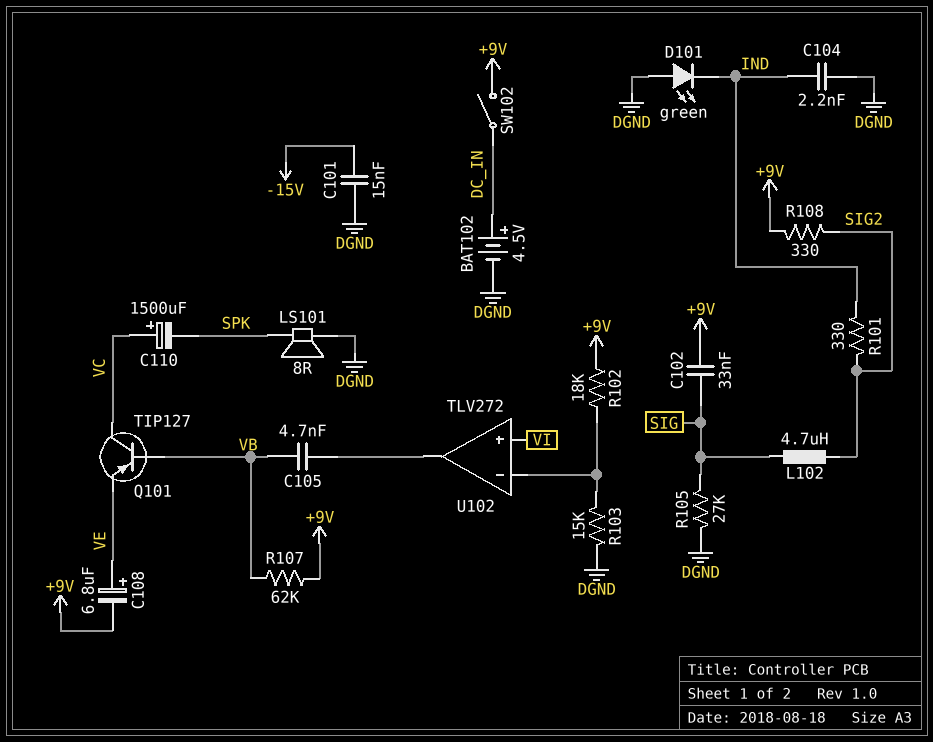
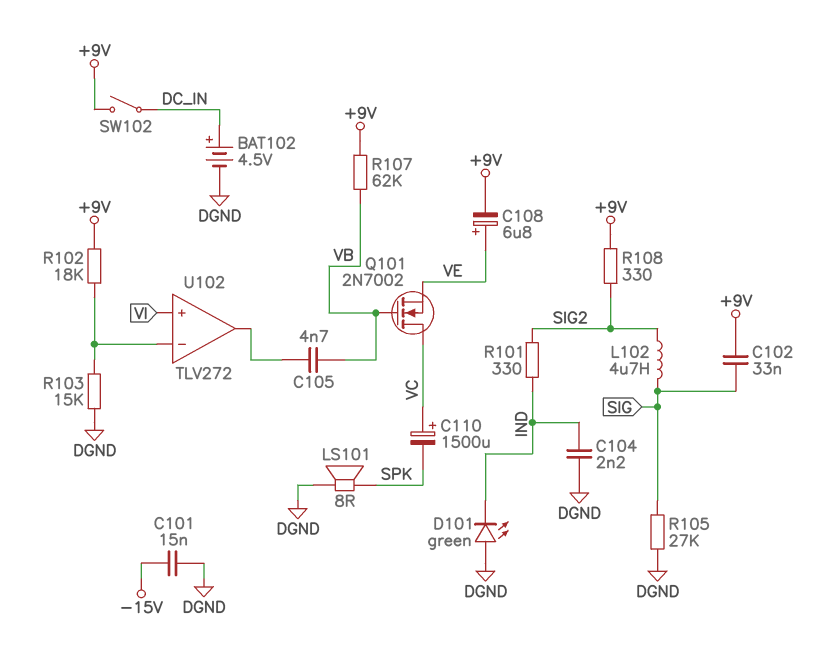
Q101: PNP TIP127 (B VB, C VC, E VE) -> NMOS 2N7002 (G VB, D VC, S VE)

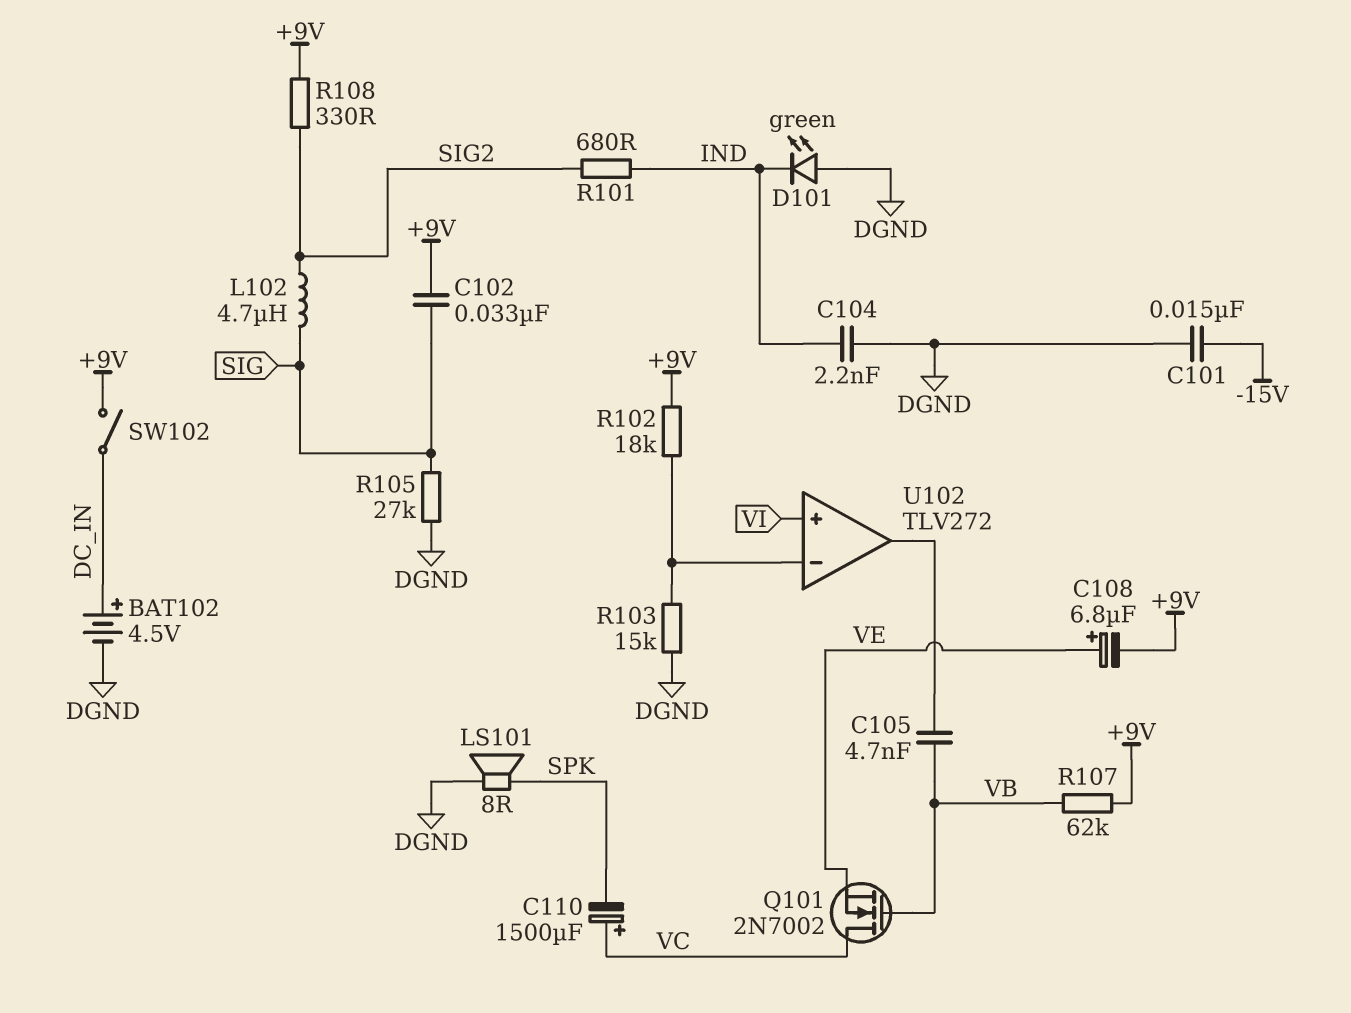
R101: 330 (IND, SIG2) -> 680 (IND, SIG2)

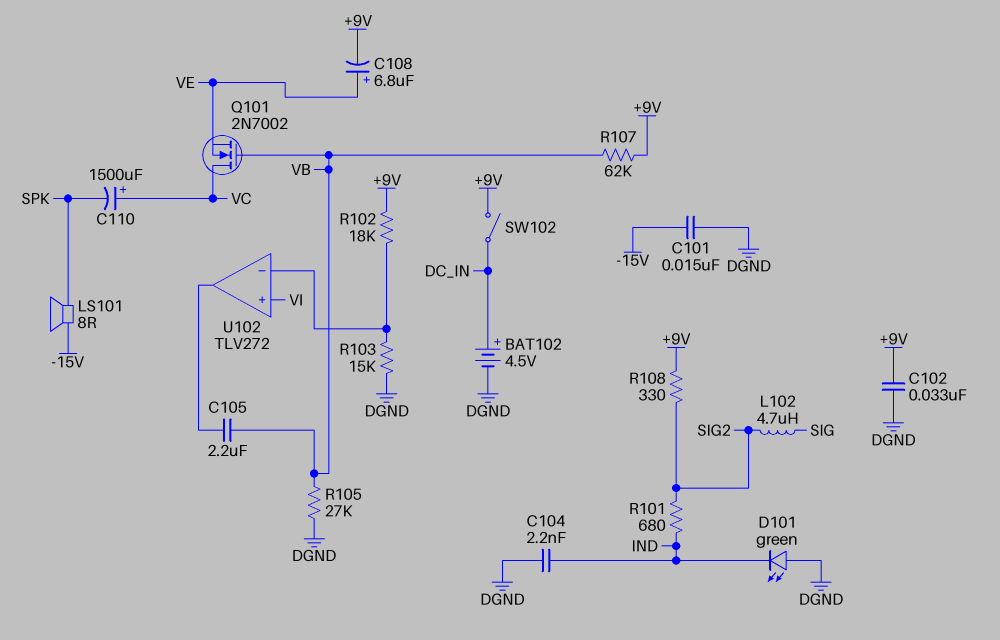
C102: 33nF (+9V, SIG) -> 33nF (+9V, DGND)
C105: 4.7nF (U102/out, VB) -> 2.2uF (U102/out, VB)
LS101: speaker 8R (DGND, SPK) -> speaker 8R (-15V, SPK)
R105: 27k (DGND, SIG) -> 27k (DGND, VB)

